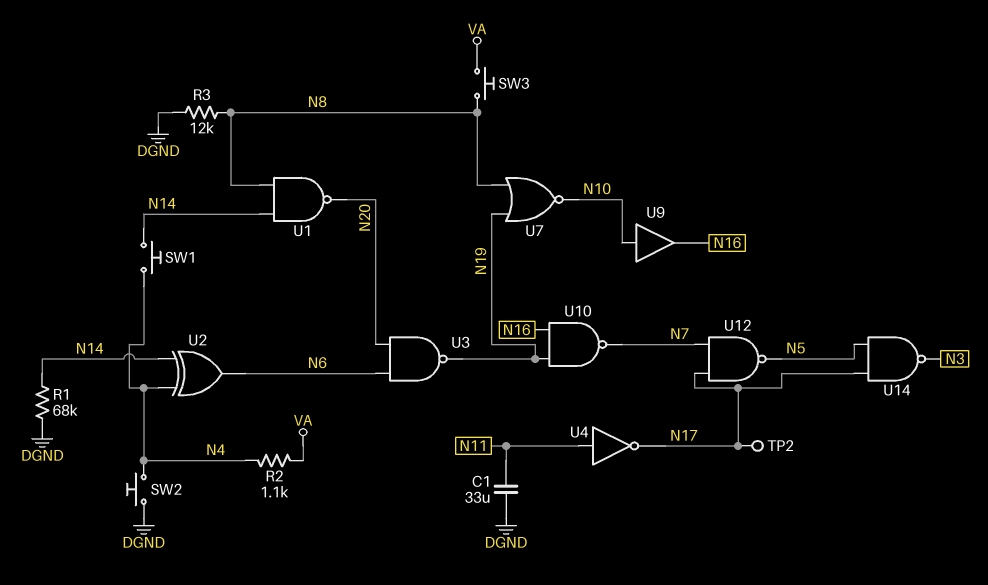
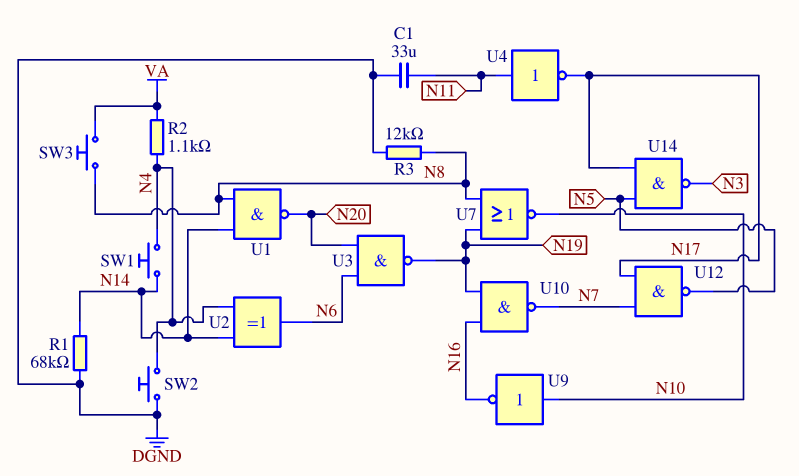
TP2: test point (N17) -> none
U9: buffer (in N10, out N16) -> NOT (in N10, out N16)

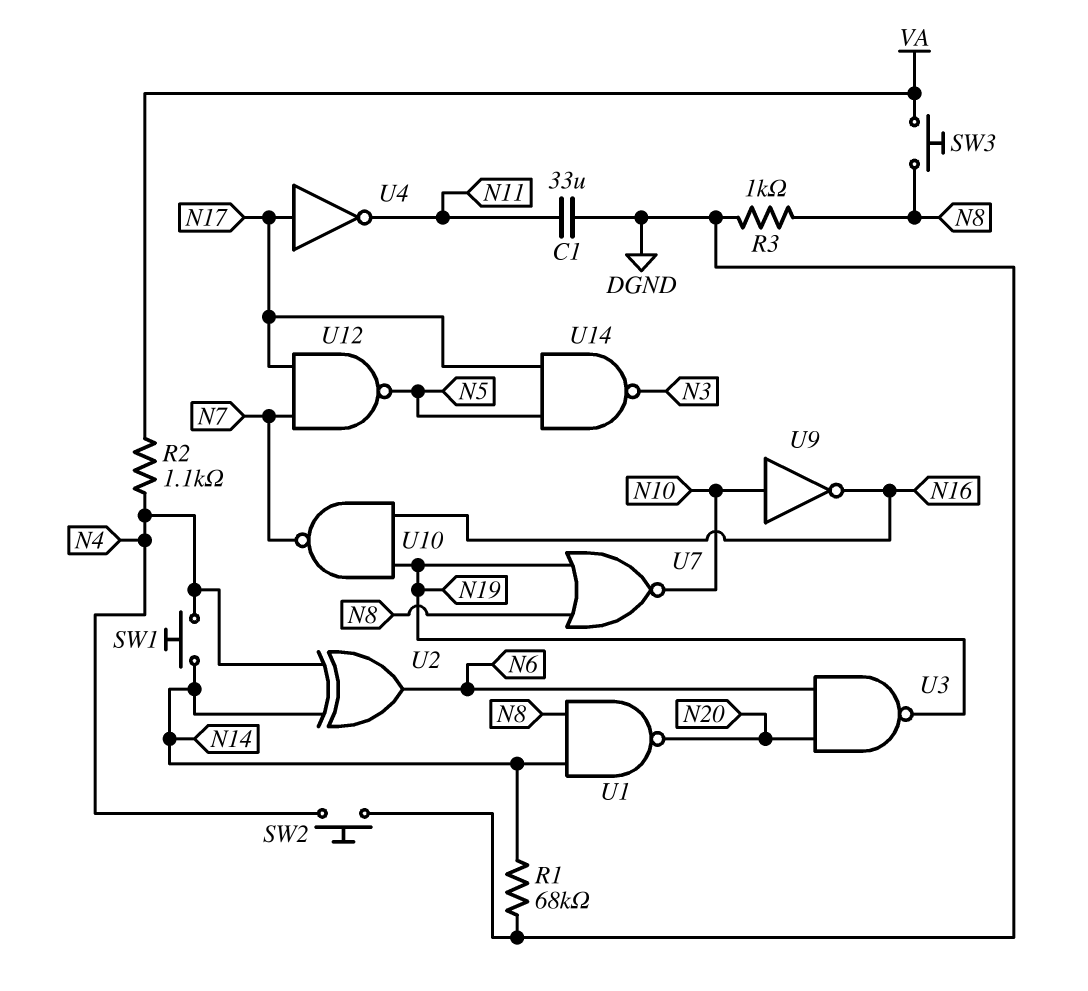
R3: 12k (DGND, N8) -> 1k (DGND, N8)
U4: NOT (in N11, out N17) -> NOT (in N17, out N11)

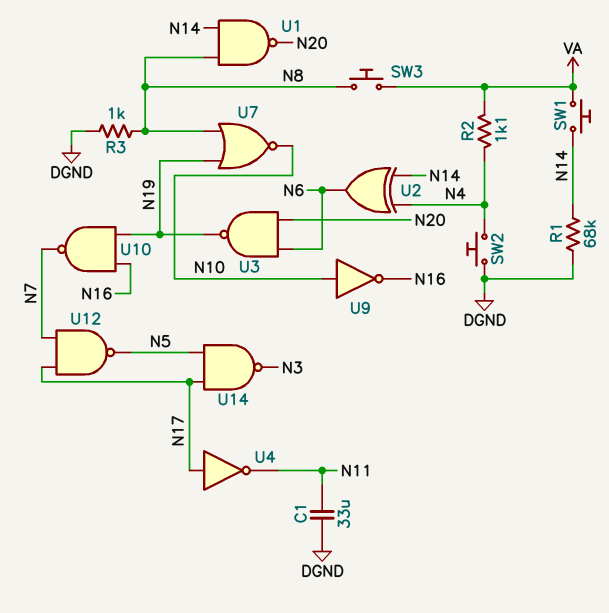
SW1: button (N4, N14) -> button (N14, VA)

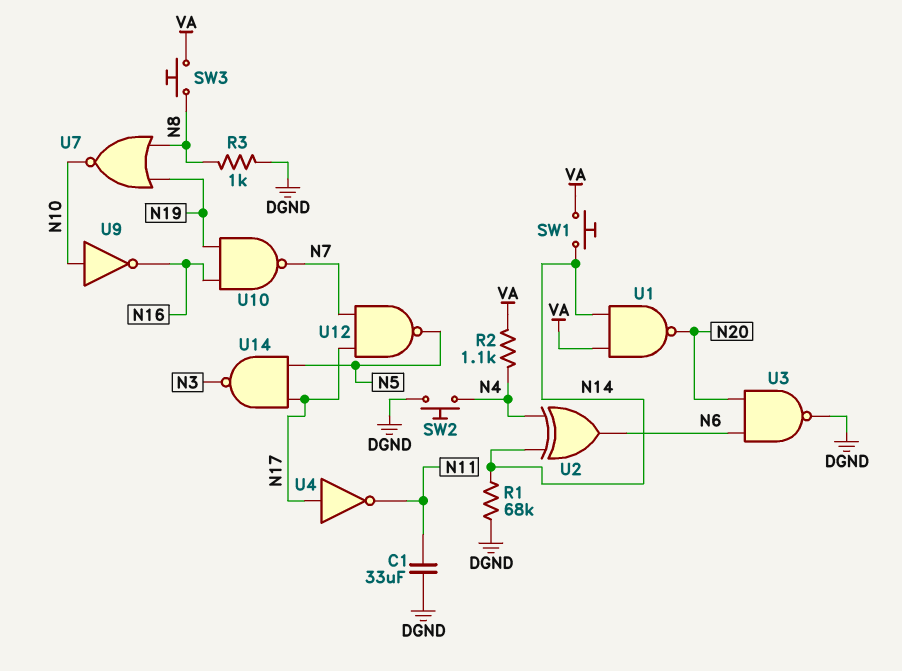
U1: NAND (in N8, in N14, out N20) -> NAND (in N14, in VA, out N20)
U3: NAND (in N6, in N20, out N19) -> NAND (in N6, in N20, out DGND)

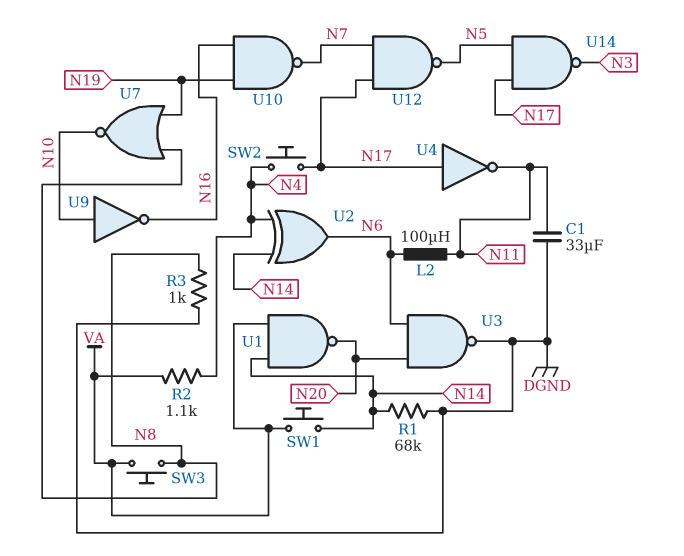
L2: none -> 100uH (N6, N11)
SW2: button (DGND, N4) -> button (N4, N17)

